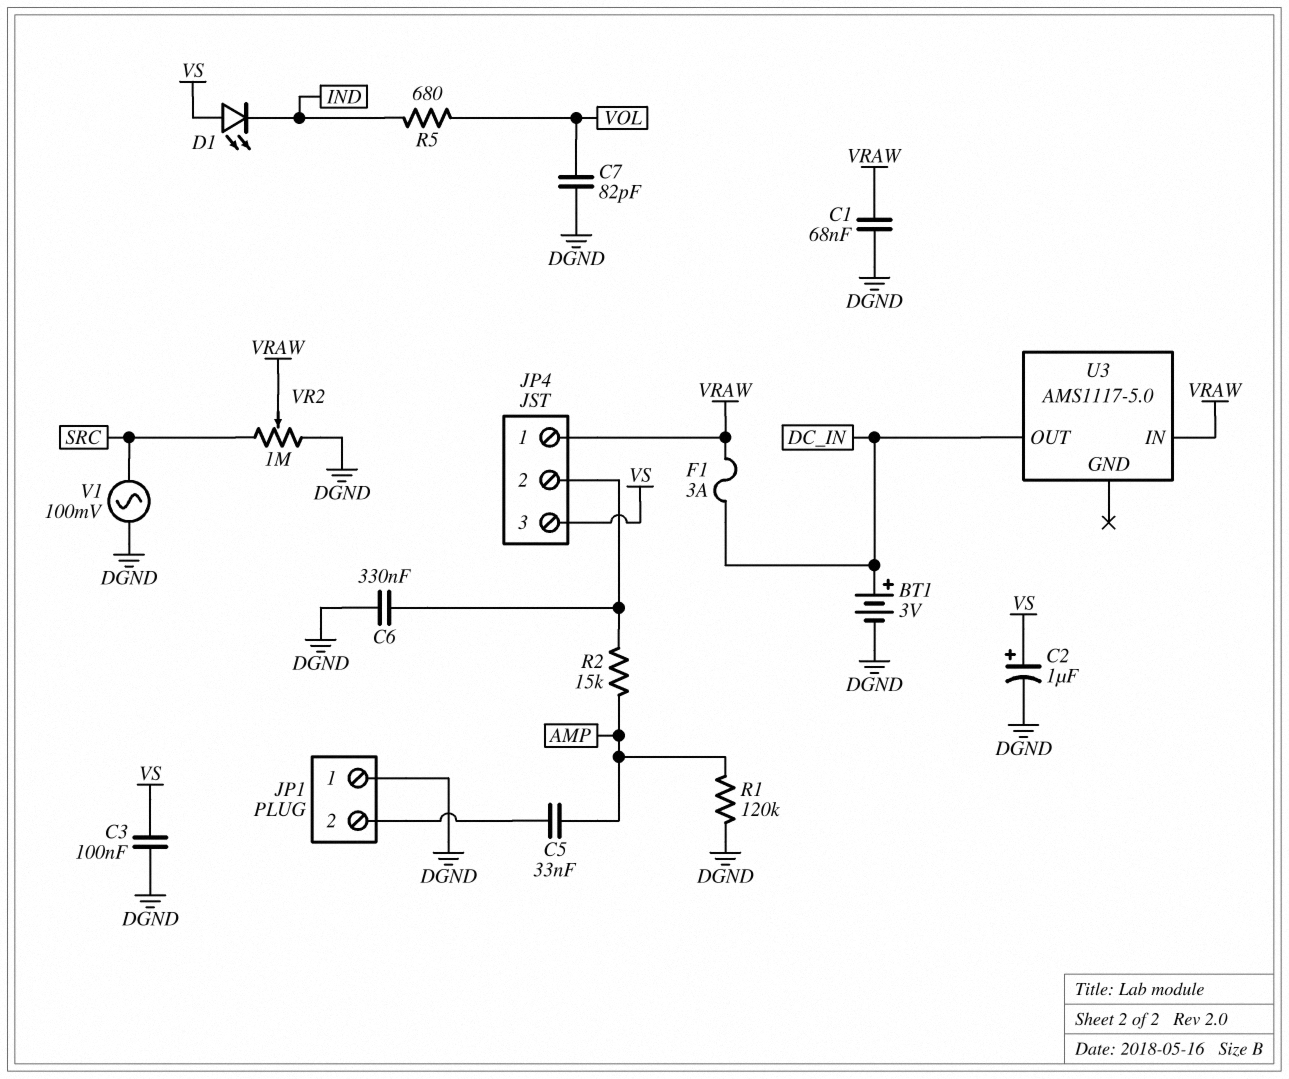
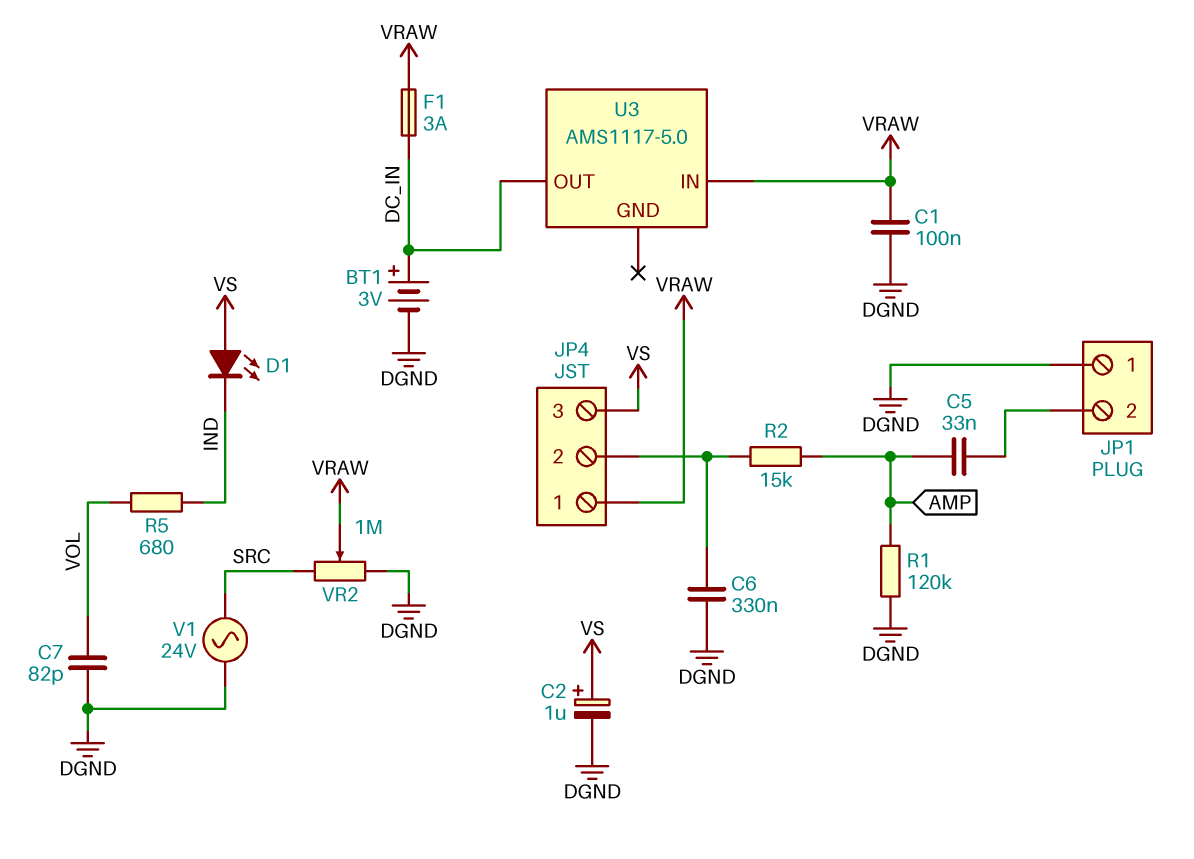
C1: 68nF (DGND, VRAW) -> 100nF (DGND, VRAW)
C3: 100nF (DGND, VS) -> none
V1: AC 100mV (DGND, SRC) -> AC 24V (DGND, SRC)

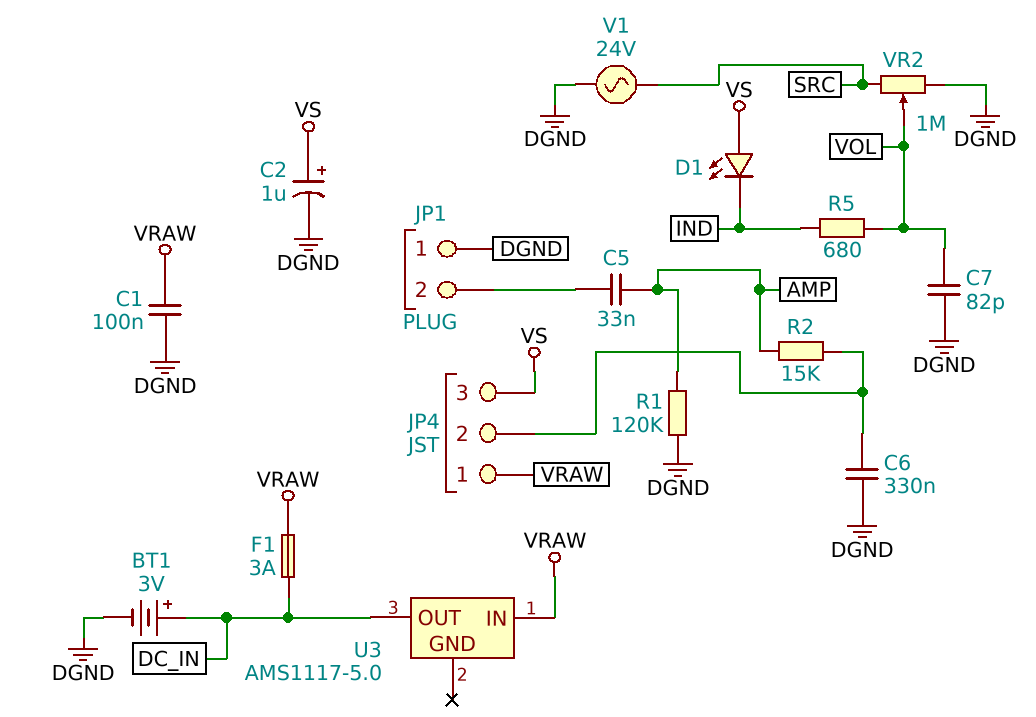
VR2: 1M (DGND, SRC, wiper VRAW) -> 1M (DGND, SRC, wiper VOL)

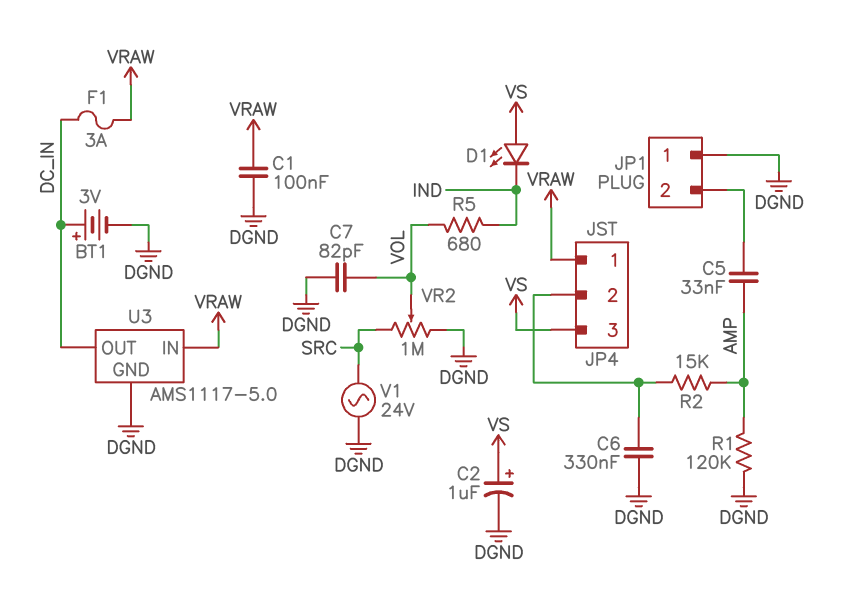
U3 pin GND: none -> DGND

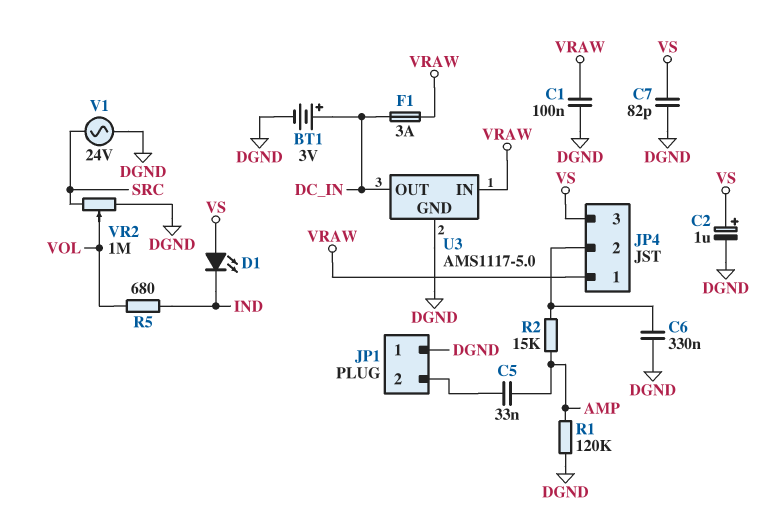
C7: 82pF (DGND, VOL) -> 82pF (DGND, VS)

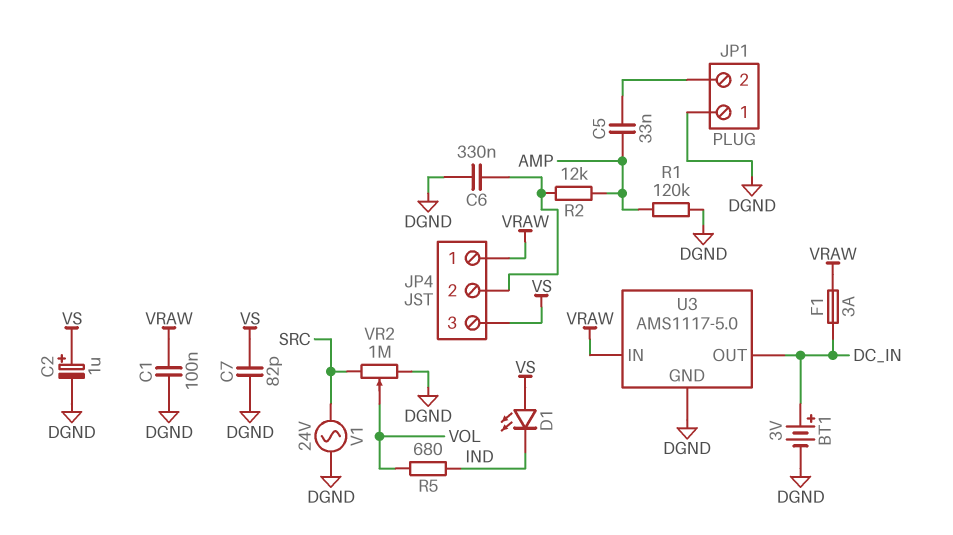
R2: 15k (AMP, JP4/2) -> 12k (AMP, JP4/2)

